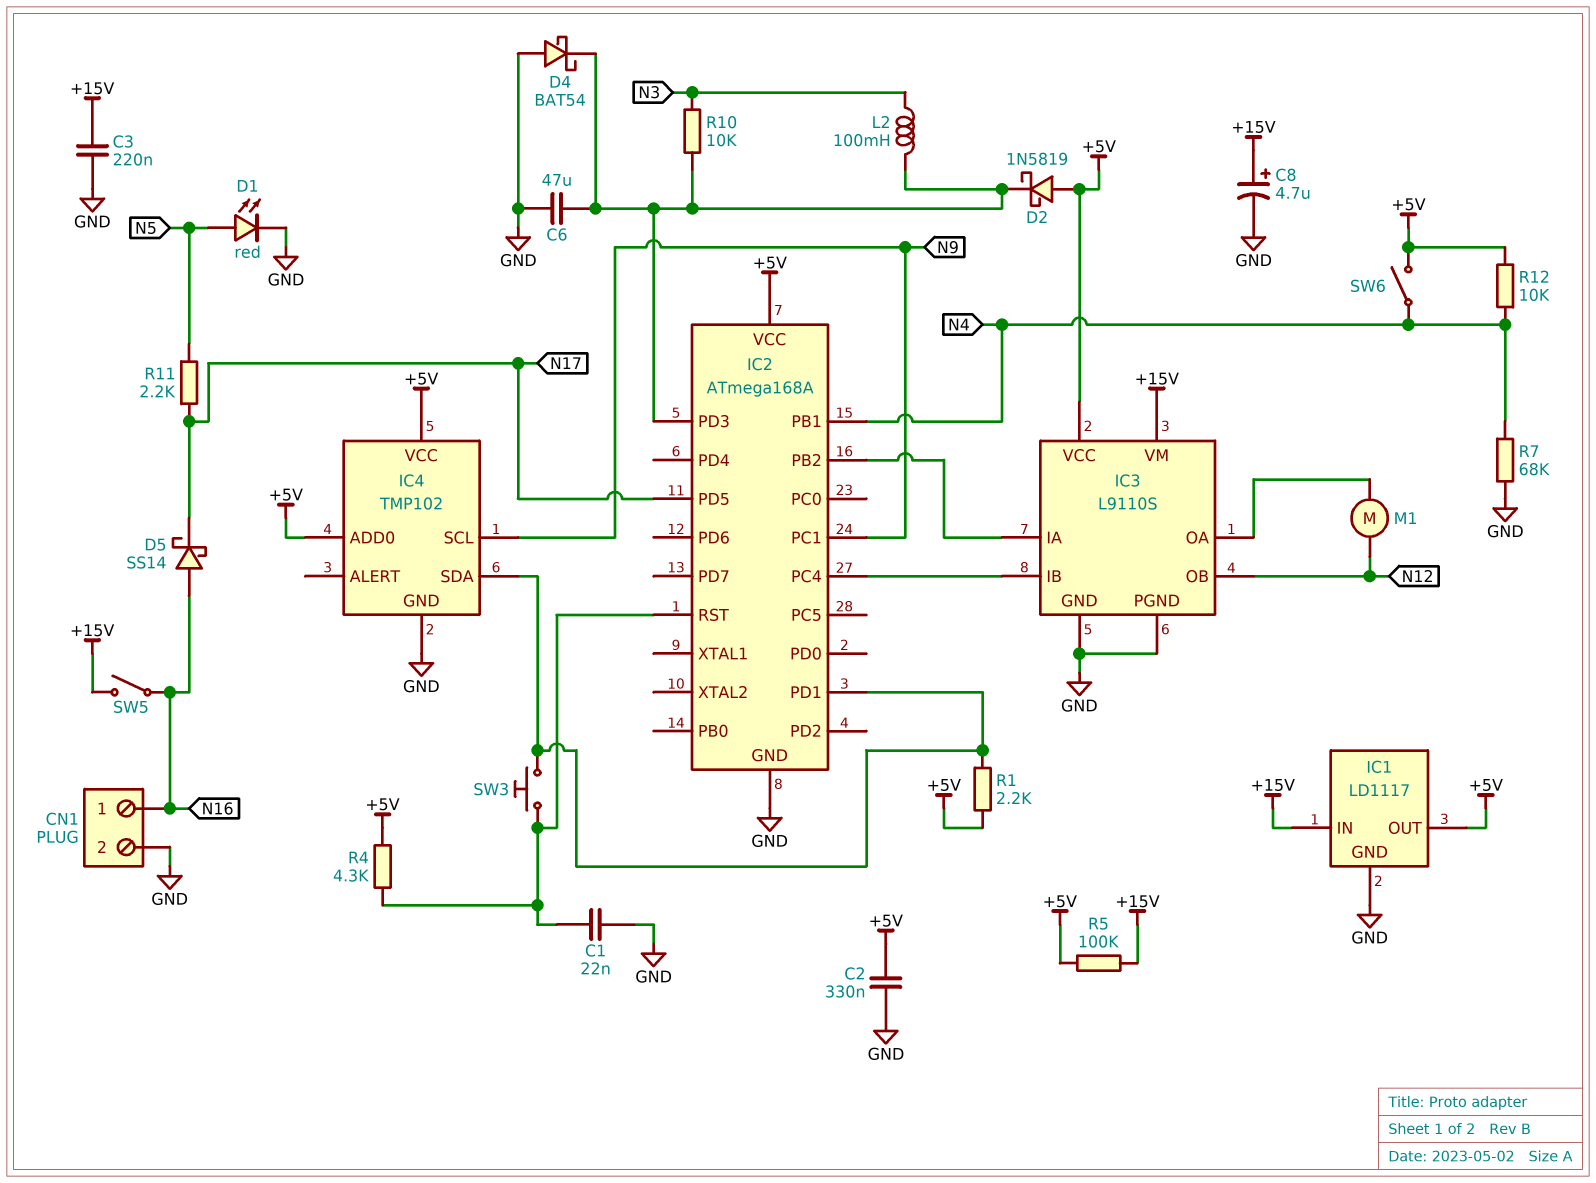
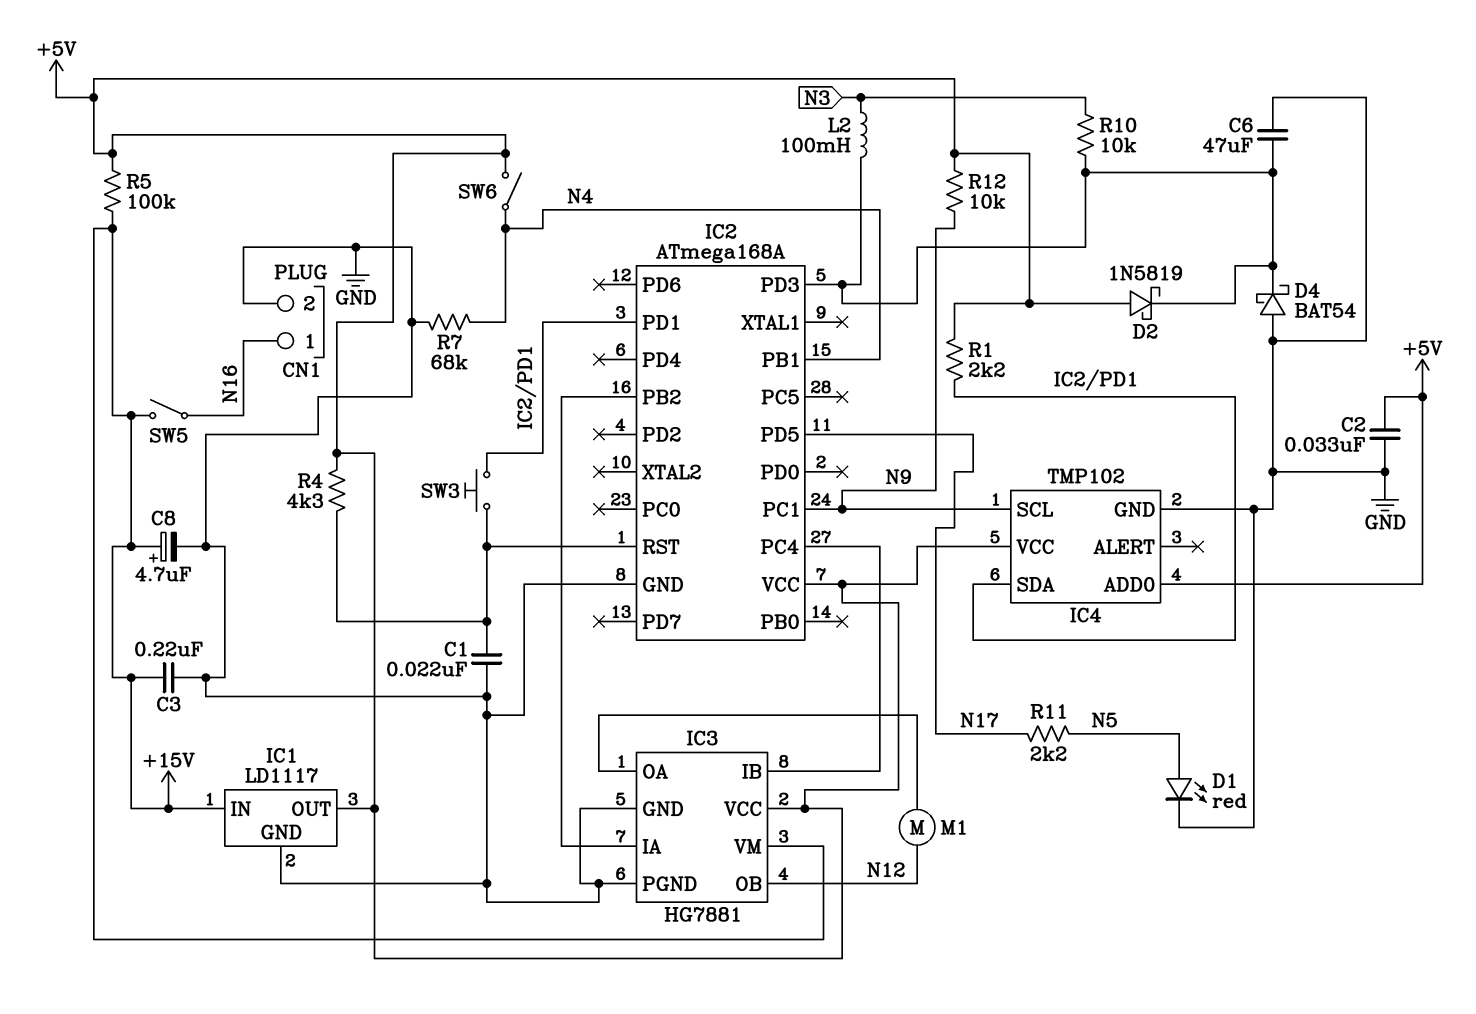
C2: 330nF (+5V, GND) -> 33nF (+5V, GND)
D5: schottky SS14 (A N16, K N17) -> none
IC3: L9110S -> HG7881
R12: 10k (+5V, N4) -> 10k (+5V, N9)

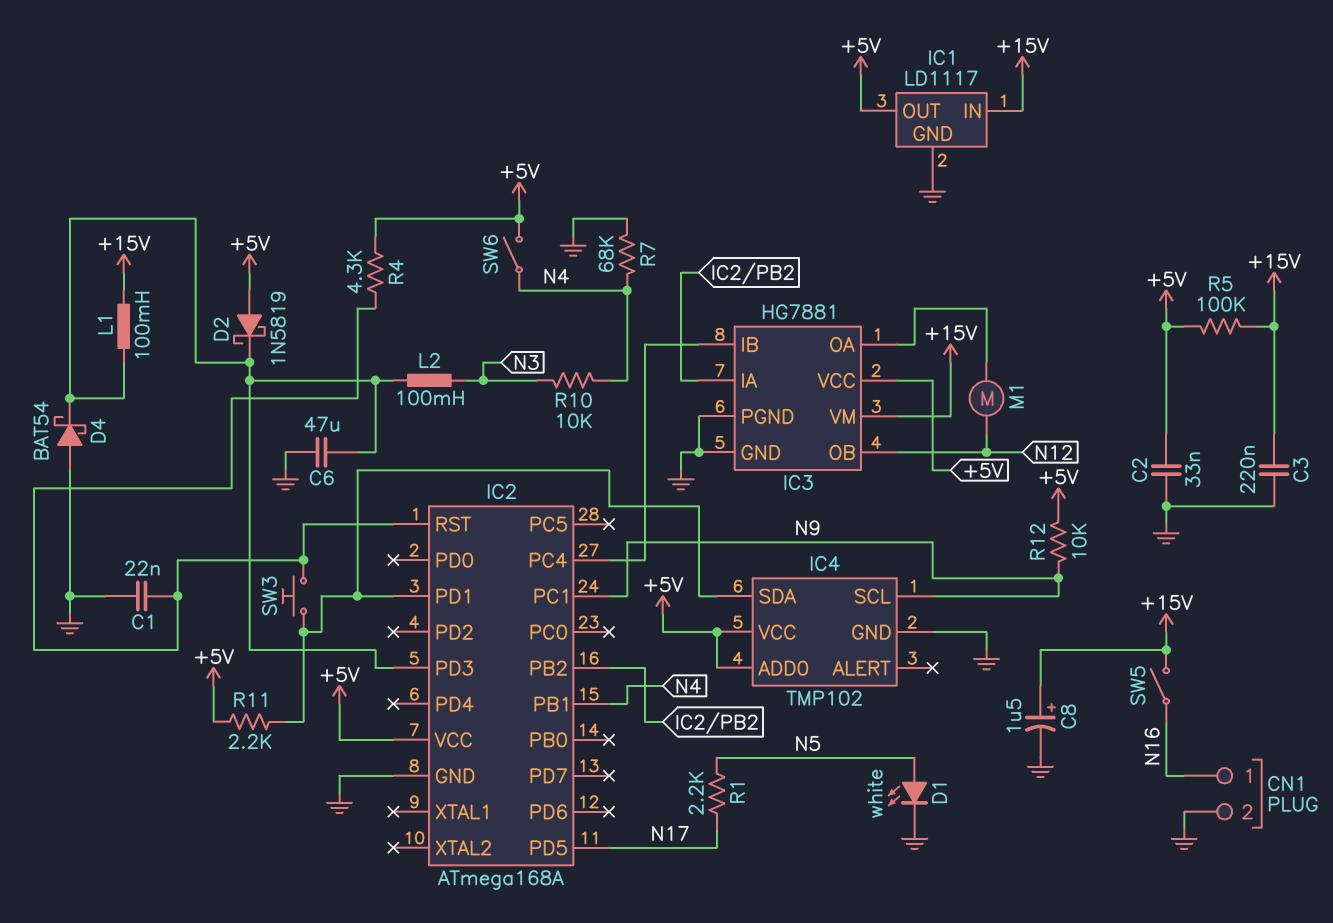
C8: 4.7uF (plus +15V, minus GND) -> 1.5uF (plus +15V, minus GND)
D1: LED red (A N5, K GND) -> LED white (A N5, K GND)
L1: none -> 100mH (+15V, IC2/PD3)
R1: 2.2k (+5V, IC2/PD1) -> 2.2k (N5, N17)
R10: 10k (IC2/PD3, N3) -> 10k (N3, N4)
R11: 2.2k (N5, N17) -> 2.2k (+5V, IC2/PD1)

